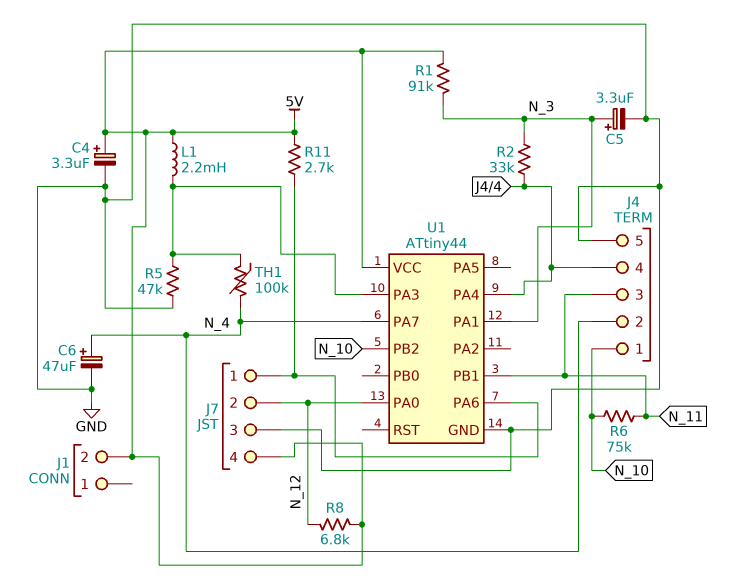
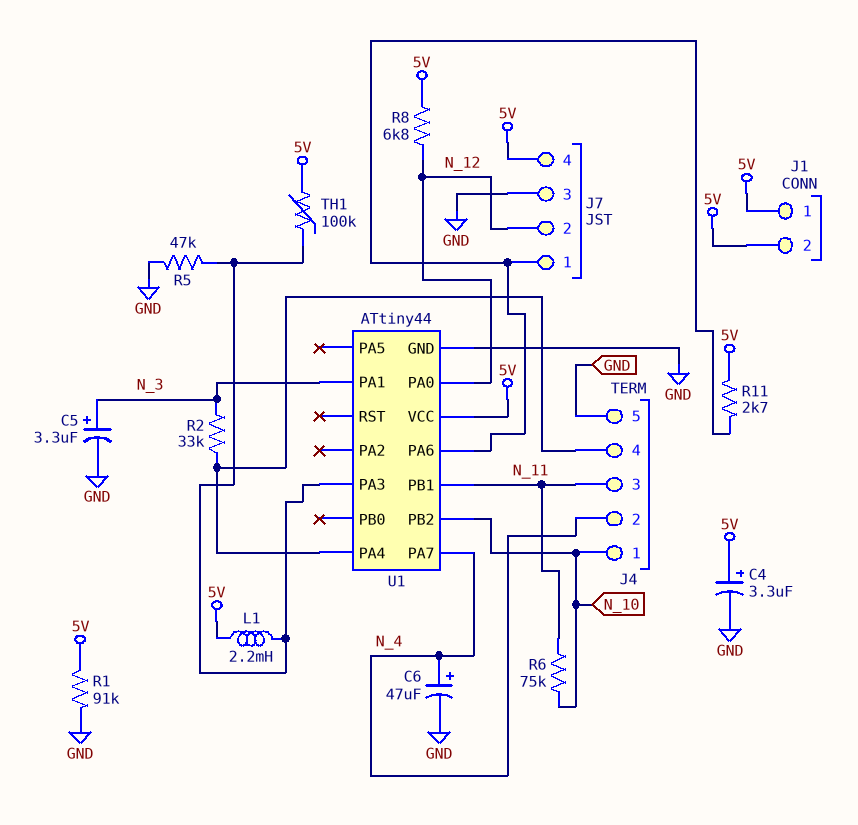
J1 pin 1: none -> 5V
R1: 91k (5V, N_3) -> 91k (5V, GND)
TH1: 100k (N_4, U1/PA3) -> 100k (5V, U1/PA3)

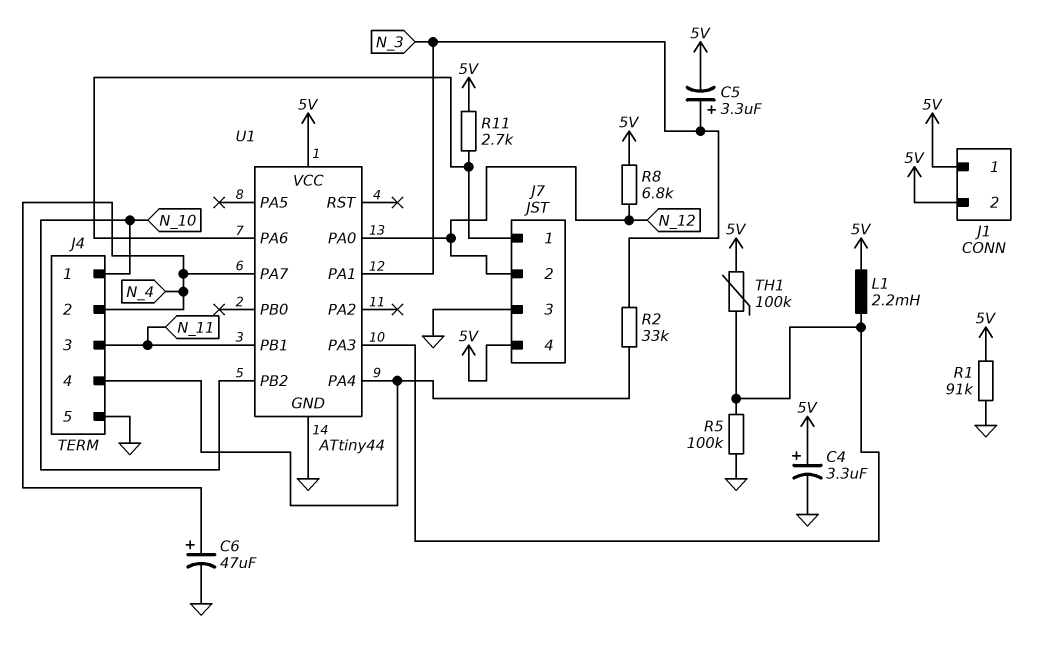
C5: 3.3uF (plus N_3, minus GND) -> 3.3uF (plus N_3, minus 5V)
R5: 47k (GND, U1/PA3) -> 100k (GND, U1/PA3)
R6: 75k (N_10, N_11) -> none

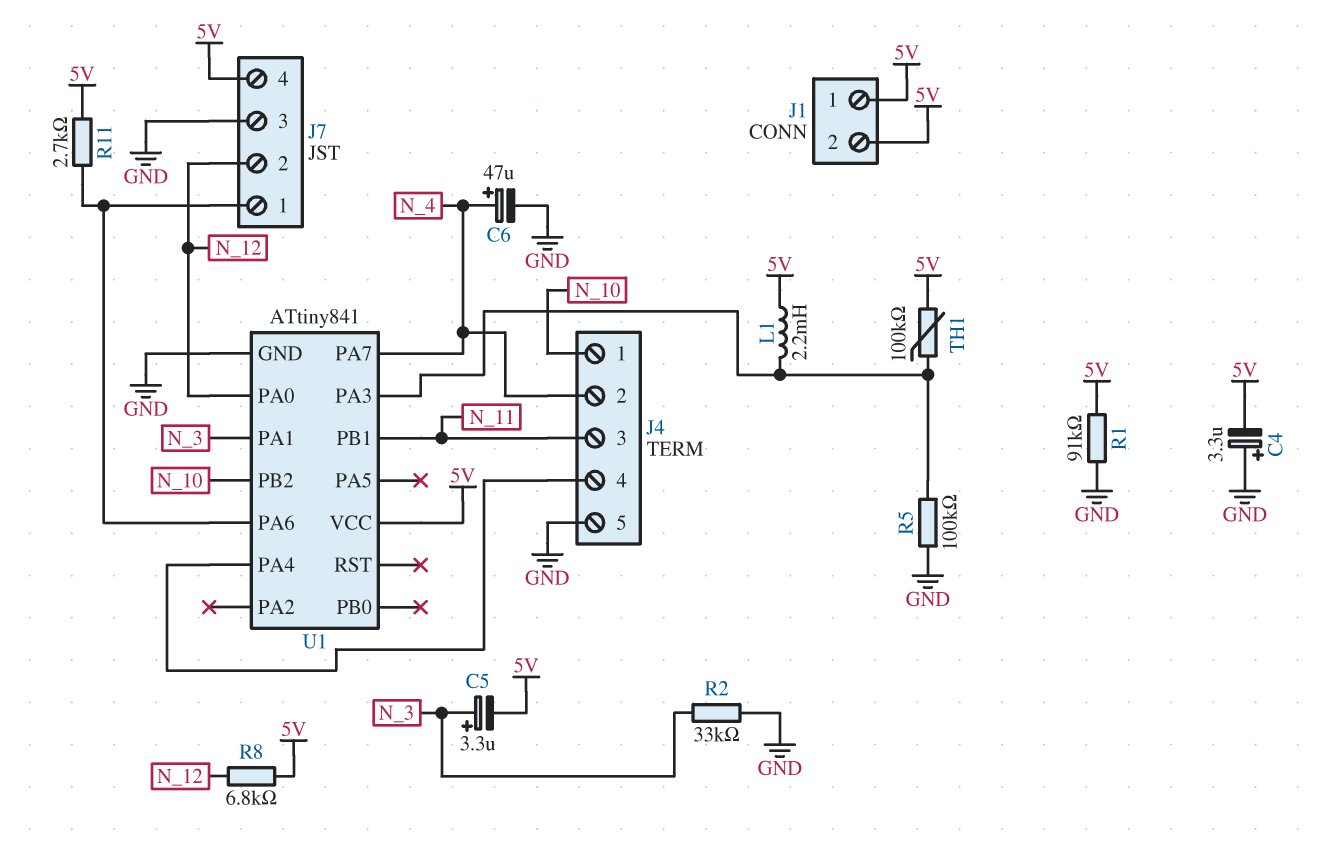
C4: 3.3uF (plus 5V, minus GND) -> 3.3uF (plus GND, minus 5V)
R2: 33k (J4/4, N_3) -> 33k (GND, N_3)
U1: ATtiny44 -> ATtiny841

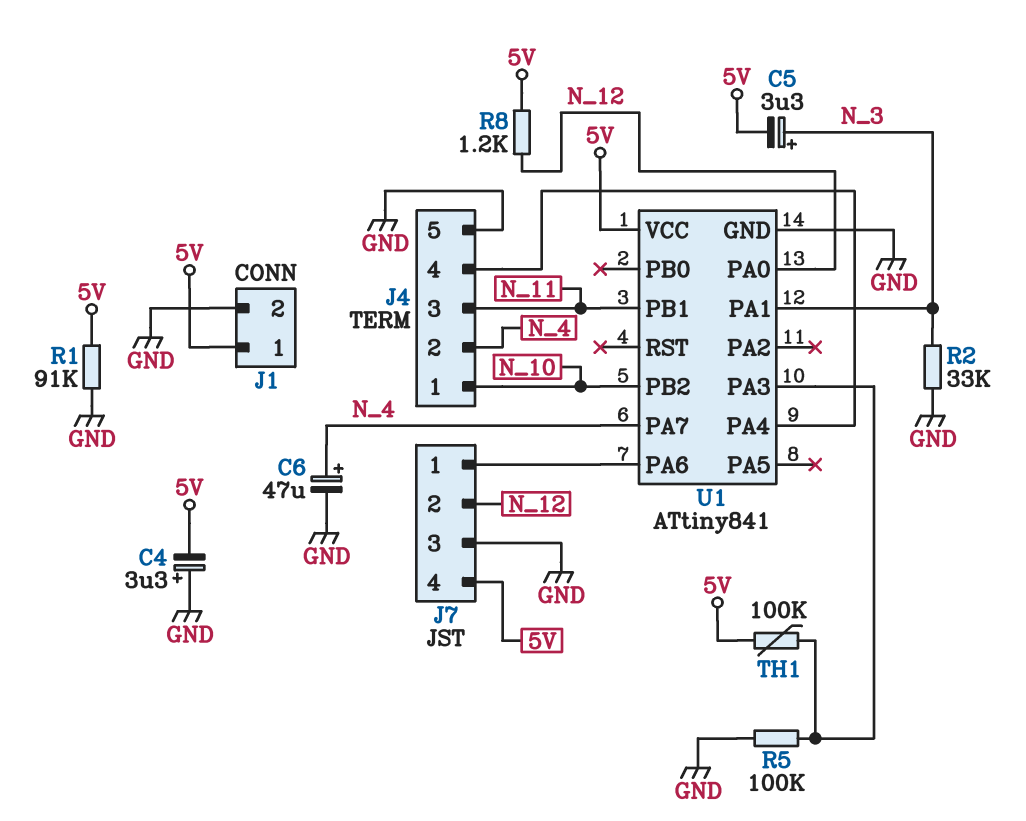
J1 pin 2: 5V -> GND
L1: 2.2mH (5V, U1/PA3) -> none
R8: 6.8k (5V, N_12) -> 1.2k (5V, N_12)
R11: 2.7k (5V, J7/1) -> none

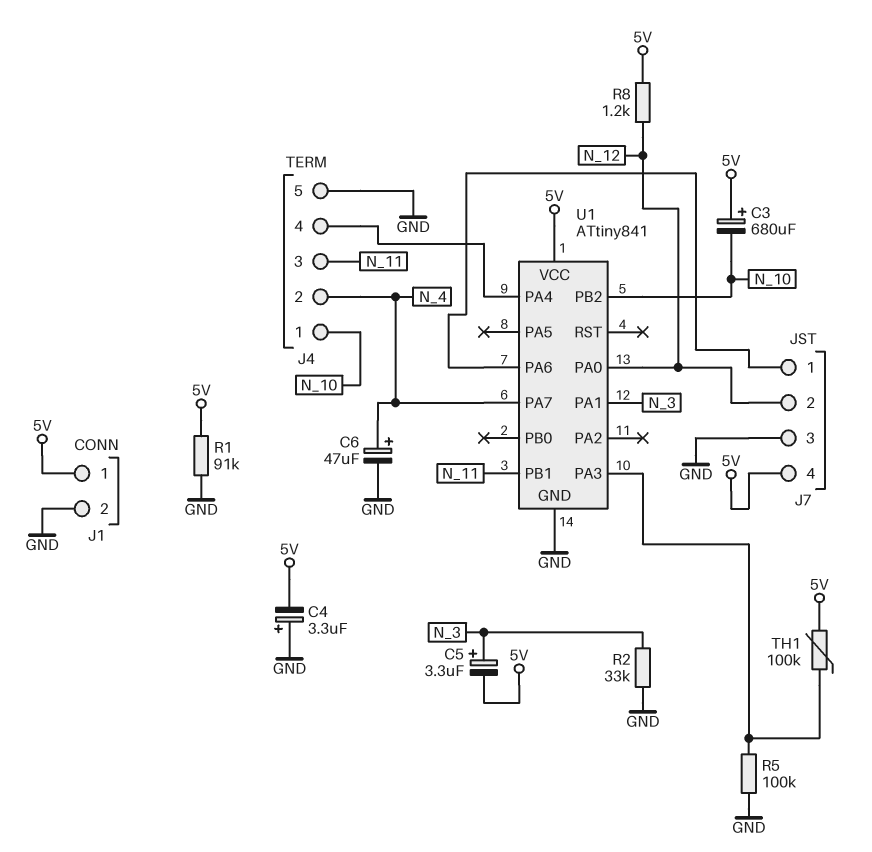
C3: none -> 680uF (plus 5V, minus N_10)

